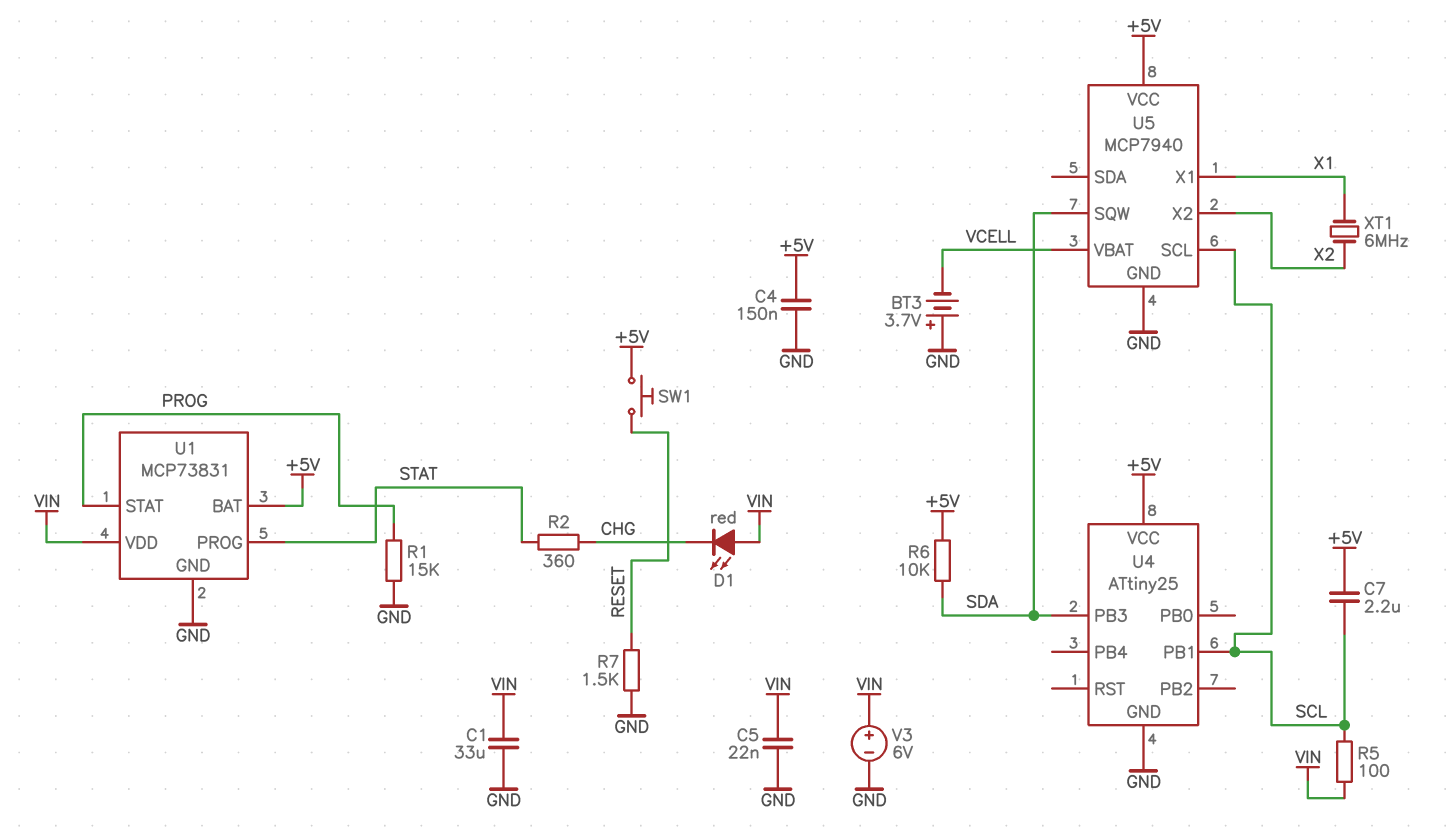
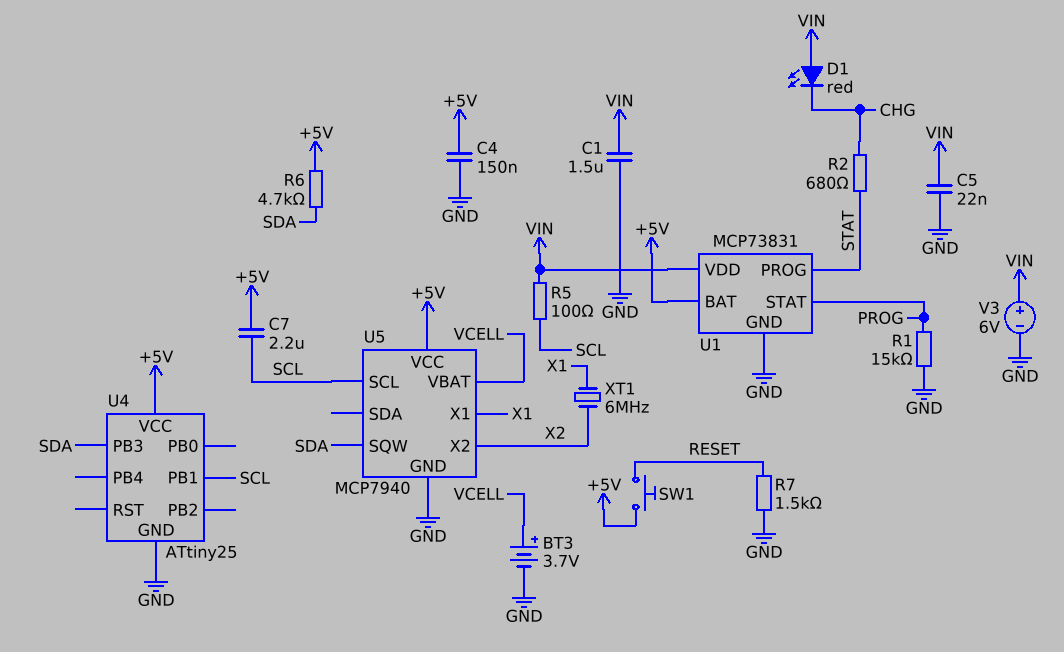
BT3: 3.7V (plus GND, minus VCELL) -> 3.7V (plus VCELL, minus GND)
C1: 33uF (GND, VIN) -> 1.5uF (GND, VIN)
R2: 360 (CHG, STAT) -> 680 (CHG, STAT)
R6: 10k (+5V, SDA) -> 4.7k (+5V, SDA)

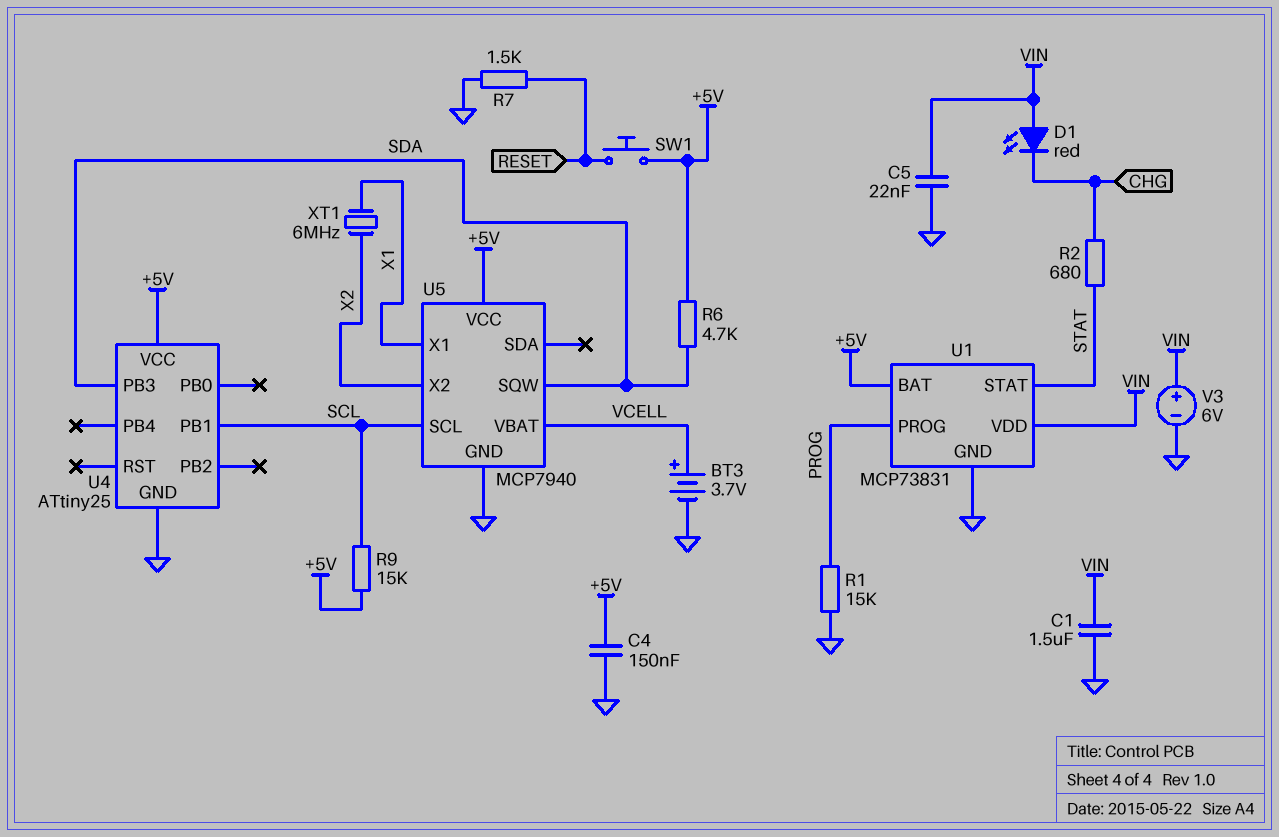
C7: 2.2uF (+5V, SCL) -> none
R5: 100 (SCL, VIN) -> none
R9: none -> 15k (+5V, SCL)
U1 pin PROG: STAT -> PROG
U1 pin STAT: PROG -> STAT

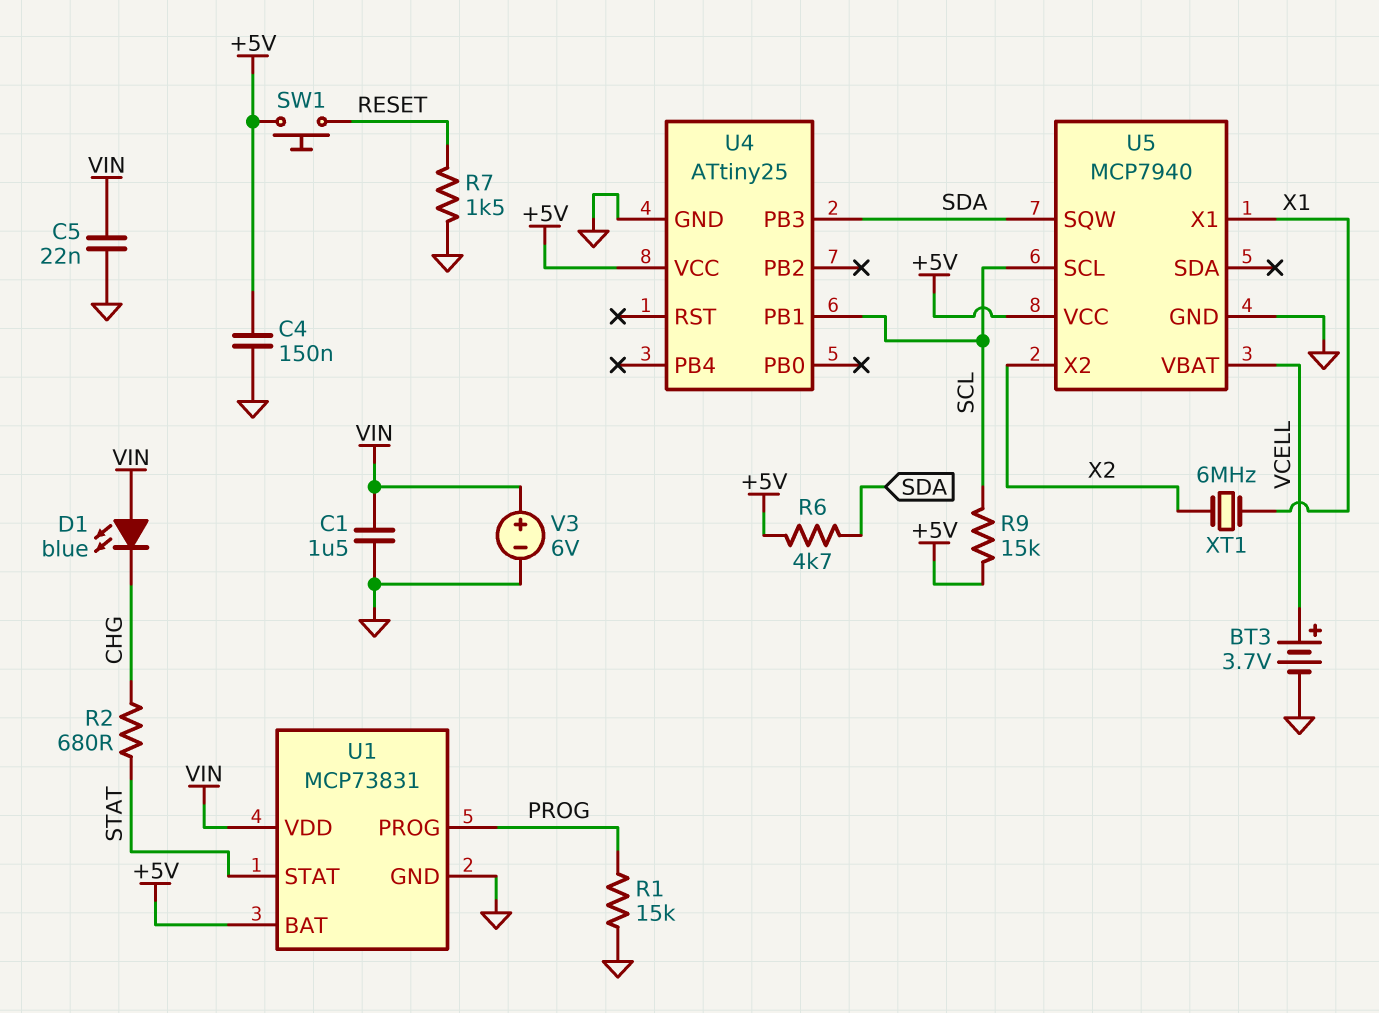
D1: LED red (A VIN, K CHG) -> LED blue (A VIN, K CHG)

